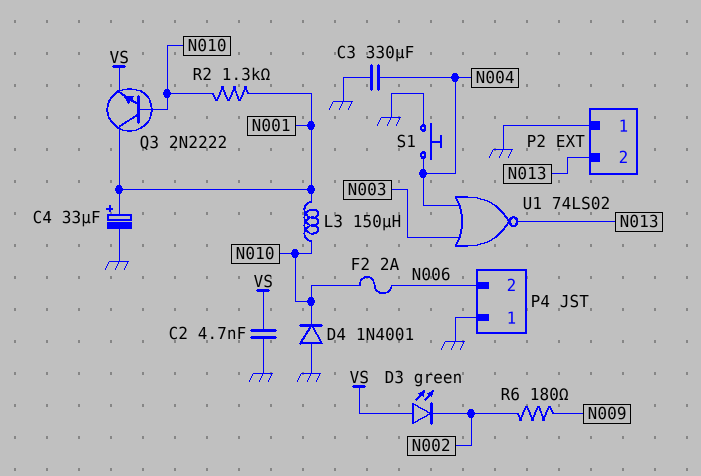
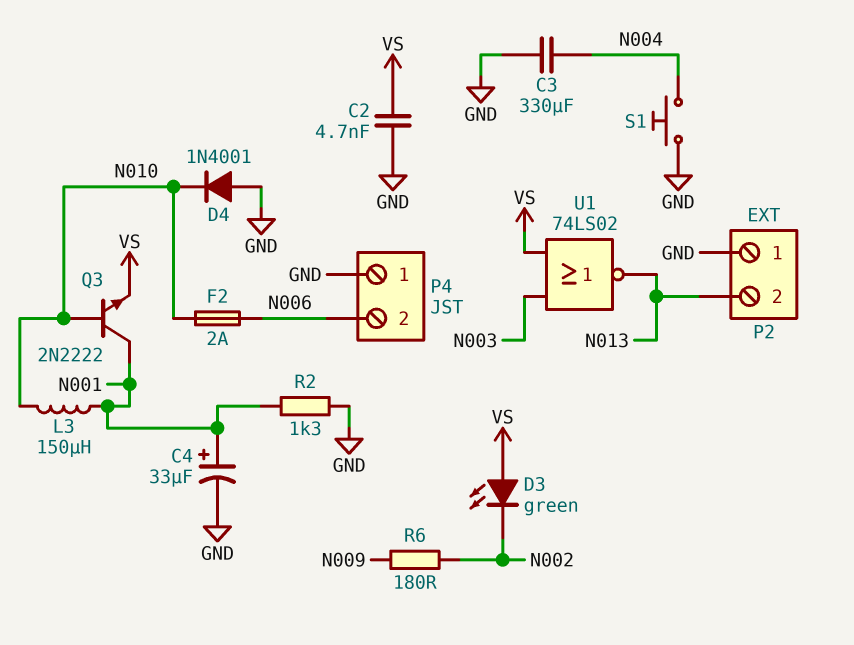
R2: 1.3k (N001, N010) -> 1.3k (GND, N001)
U1: NOR 74LS02 (in N003, in N004, out N013) -> NOR 74LS02 (in N003, in VS, out N013)

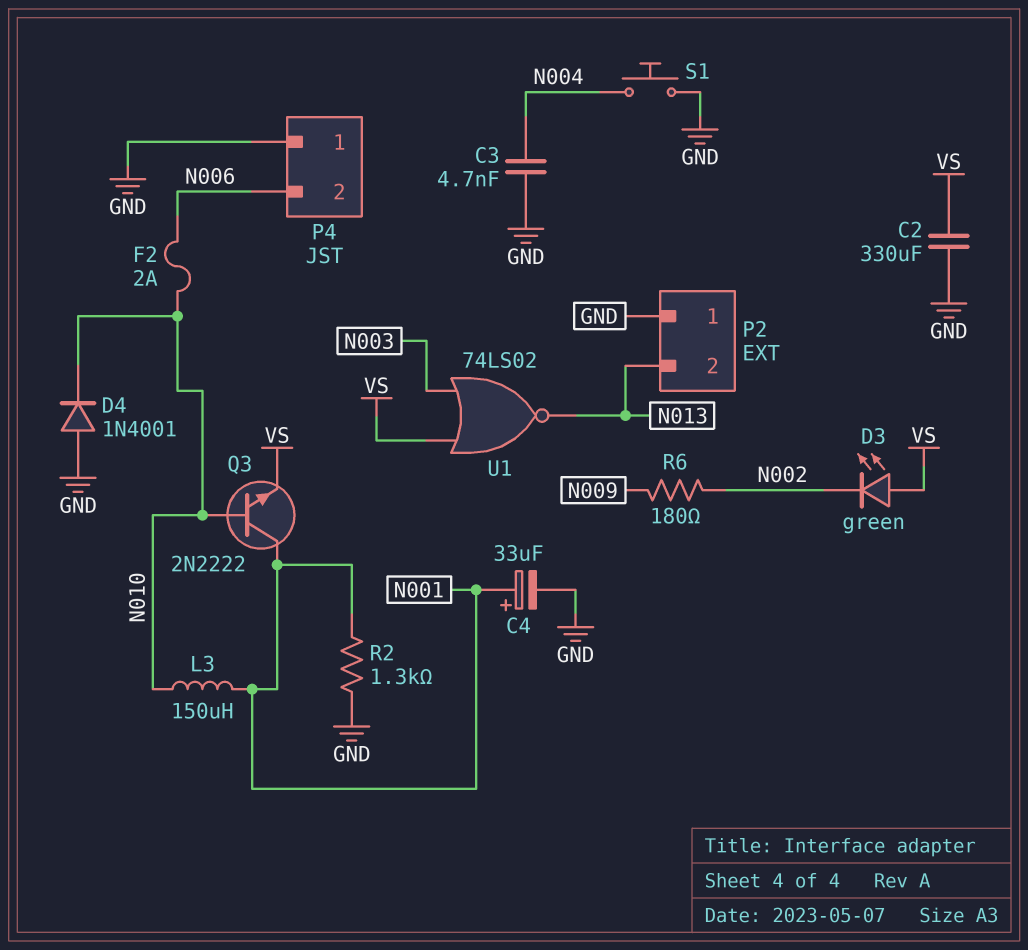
C2: 4.7nF (GND, VS) -> 330uF (GND, VS)
C3: 330uF (GND, N004) -> 4.7nF (GND, N004)

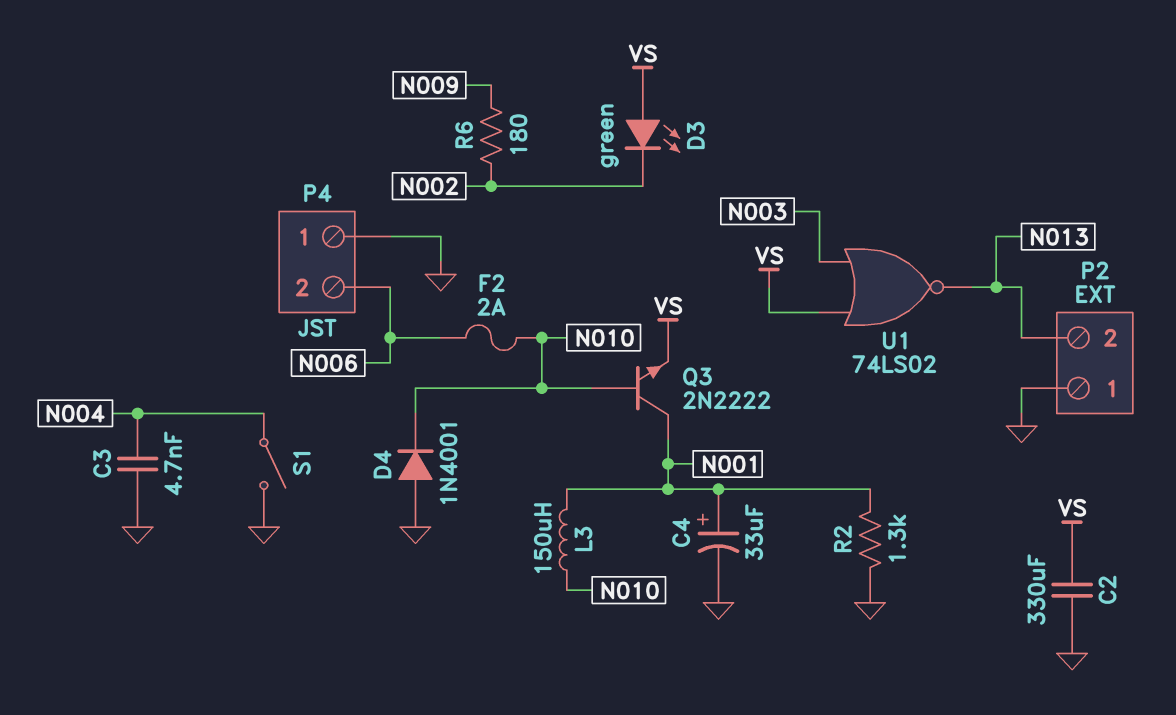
S1: button (GND, N004) -> switch (GND, N004)

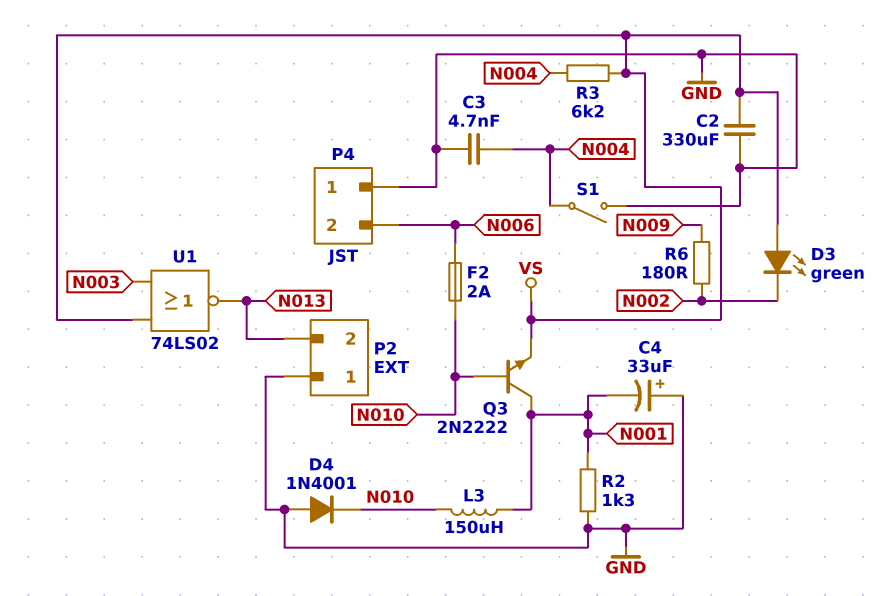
C4: 33uF (plus N001, minus GND) -> 33uF (plus GND, minus N001)
R3: none -> 6.2k (N004, VS)

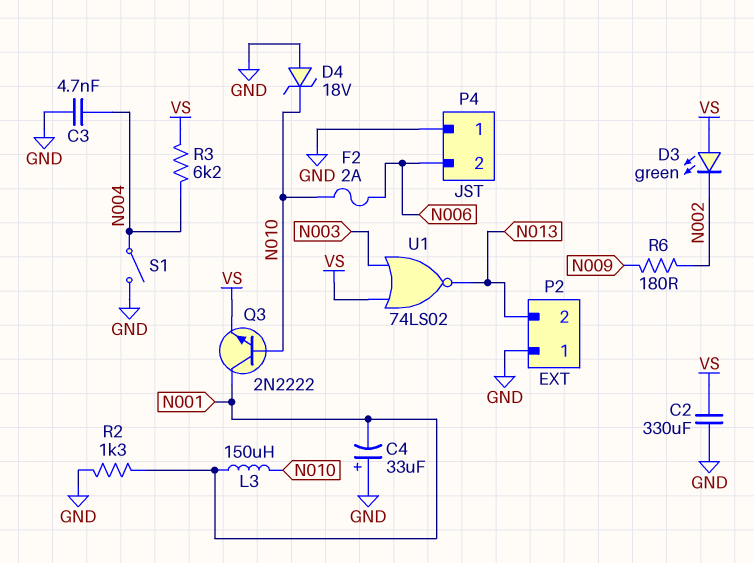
D4: diode 1N4001 (A GND, K N010) -> zener 18V (A GND, K N010)

